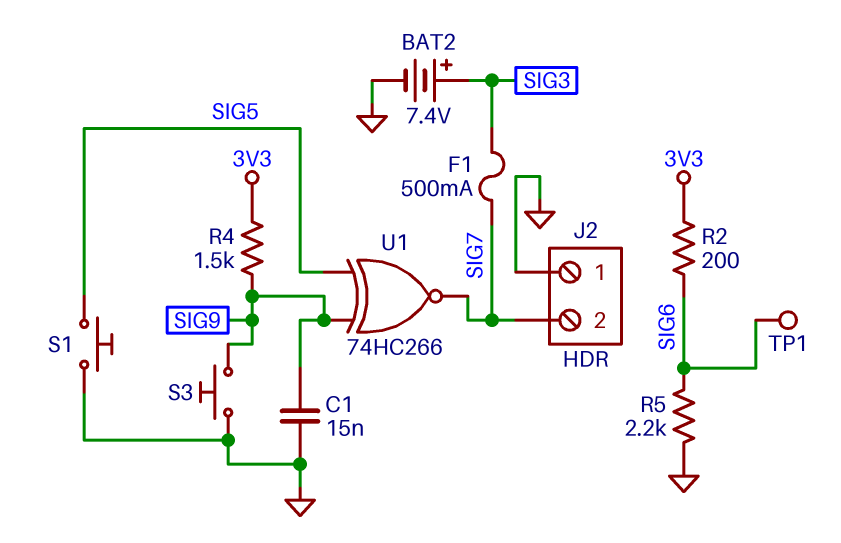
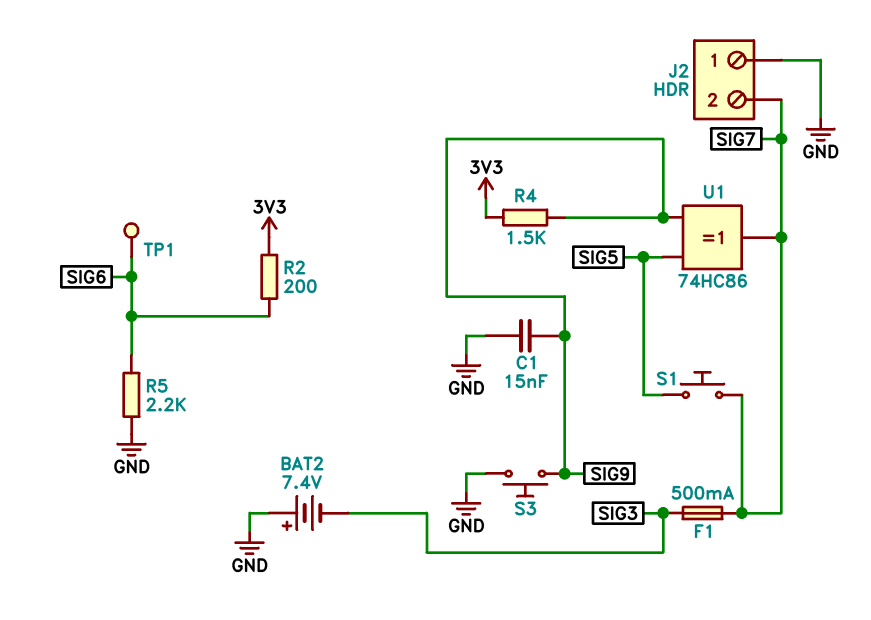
BAT2: 7.4V (plus SIG3, minus GND) -> 7.4V (plus GND, minus SIG3)
S1: button (GND, SIG5) -> button (SIG5, SIG7)
U1: XNOR 74HC266 (in SIG5, in SIG9, out SIG7) -> XOR 74HC86 (in SIG5, in SIG9, out SIG7)

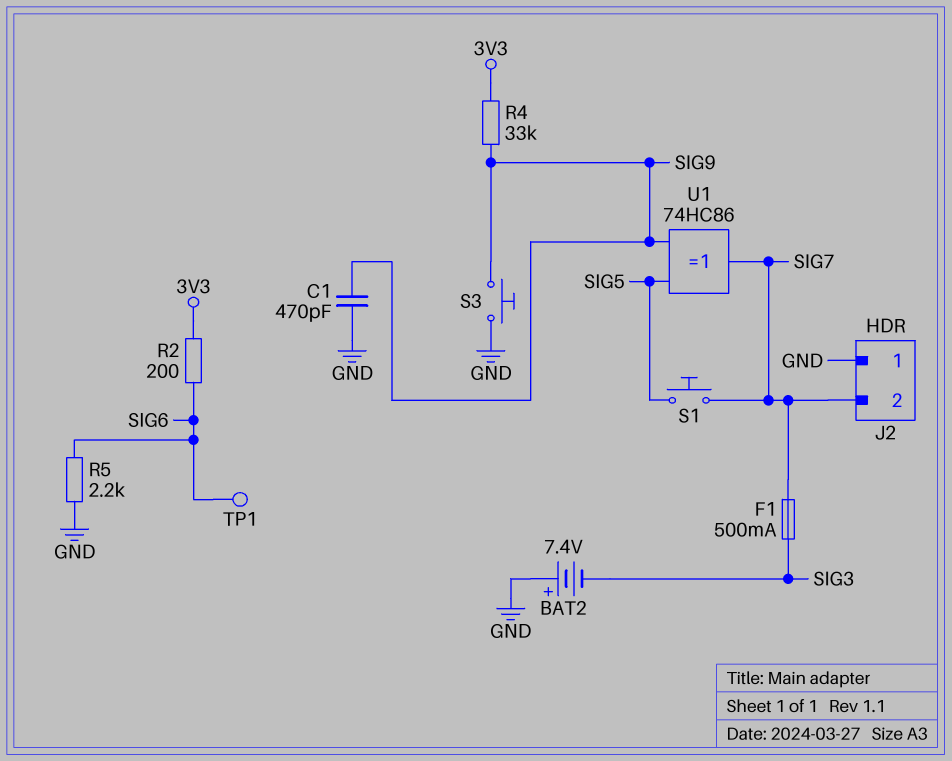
C1: 15nF (GND, SIG9) -> 470pF (GND, SIG9)
R4: 1.5k (3V3, SIG9) -> 33k (3V3, SIG9)

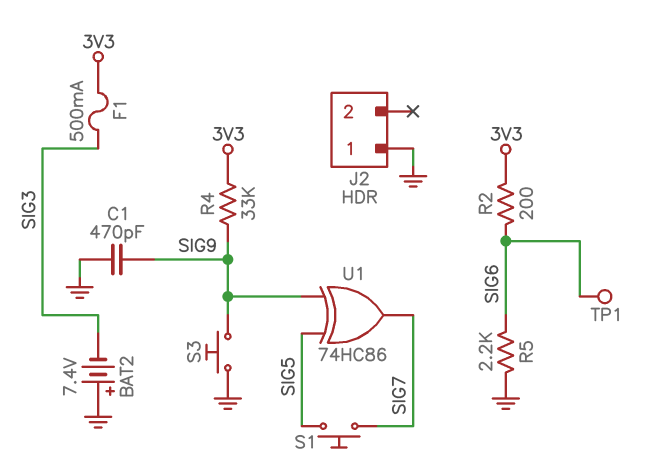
F1: 500mA (SIG3, SIG7) -> 500mA (3V3, SIG3)
J2 pin 2: SIG7 -> none

